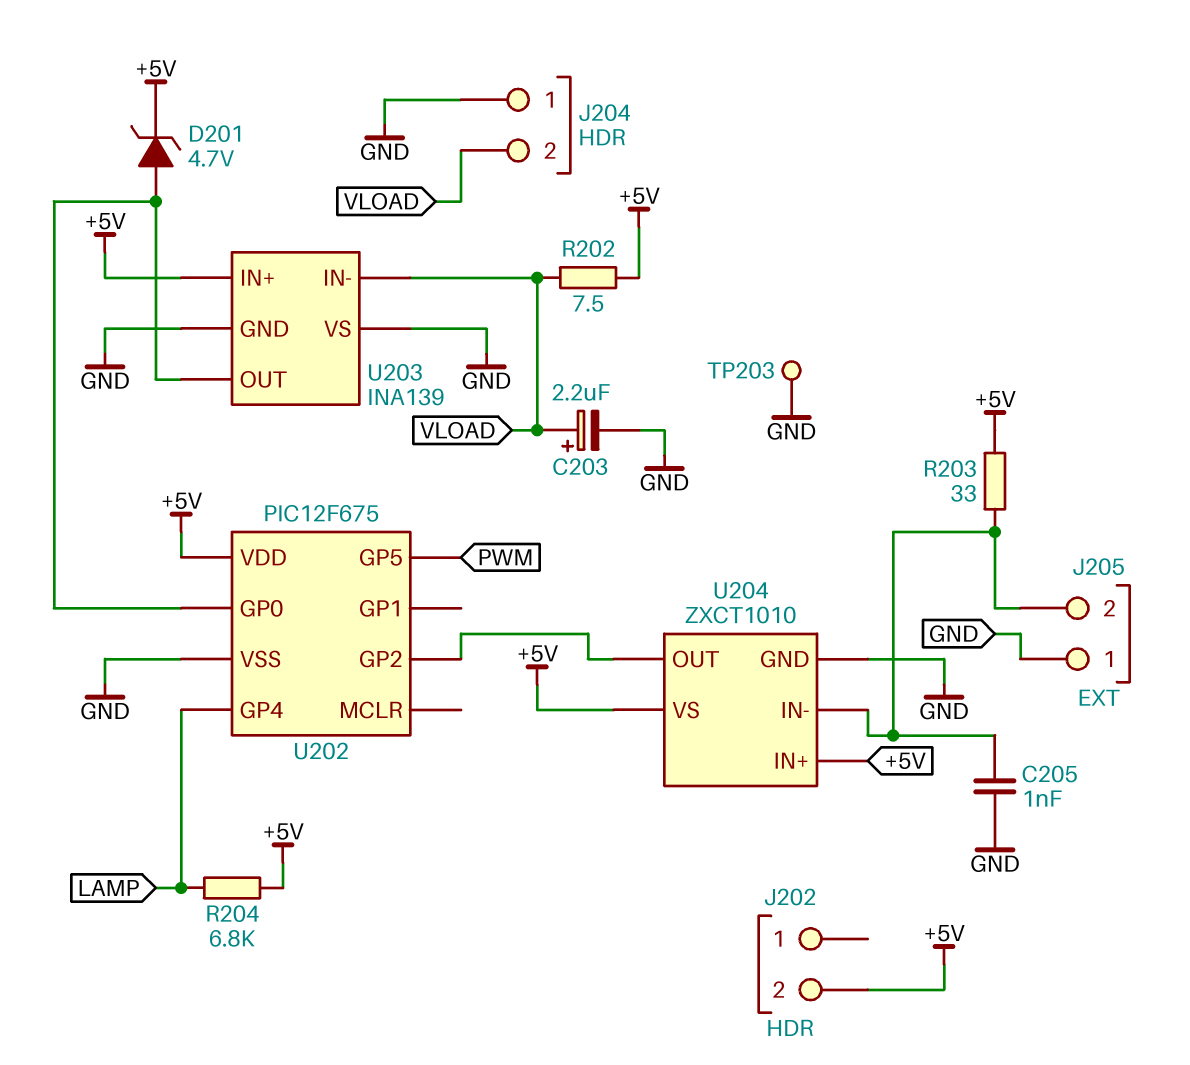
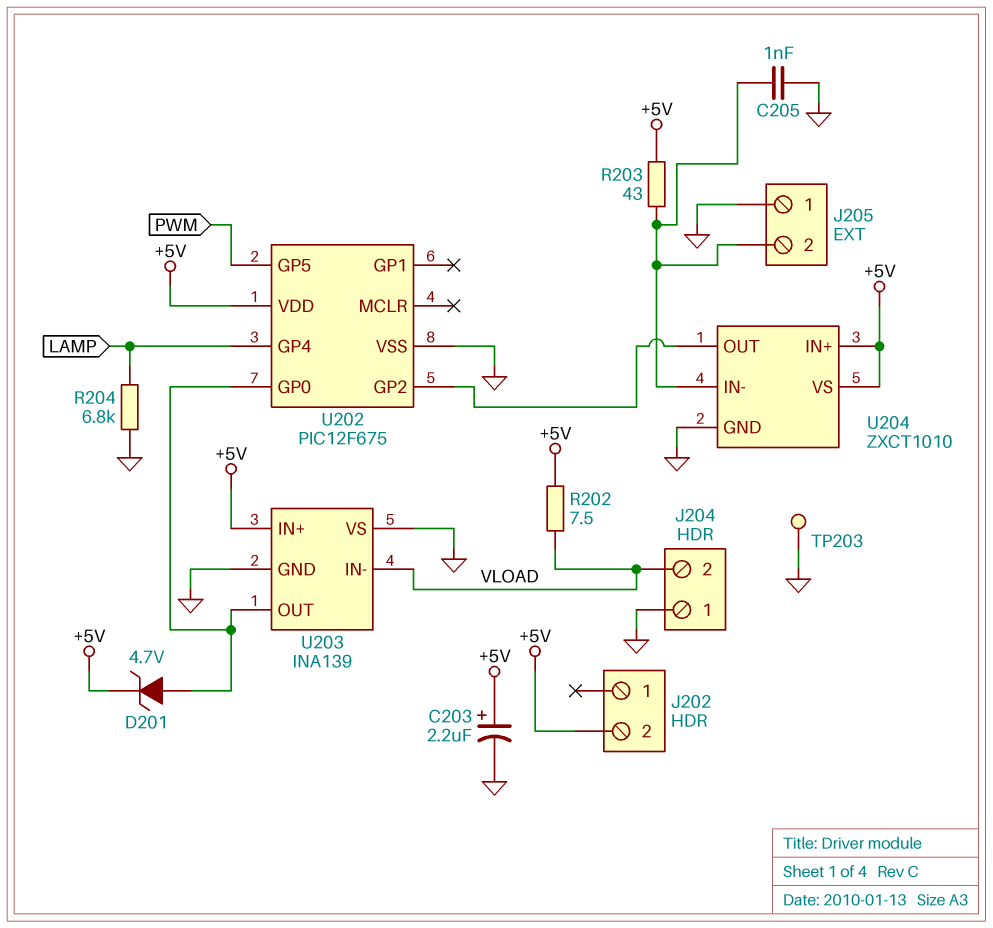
C203: 2.2uF (plus VLOAD, minus GND) -> 2.2uF (plus +5V, minus GND)
R203: 33 (+5V, J205/2) -> 43 (+5V, J205/2)
R204: 6.8k (+5V, LAMP) -> 6.8k (GND, LAMP)

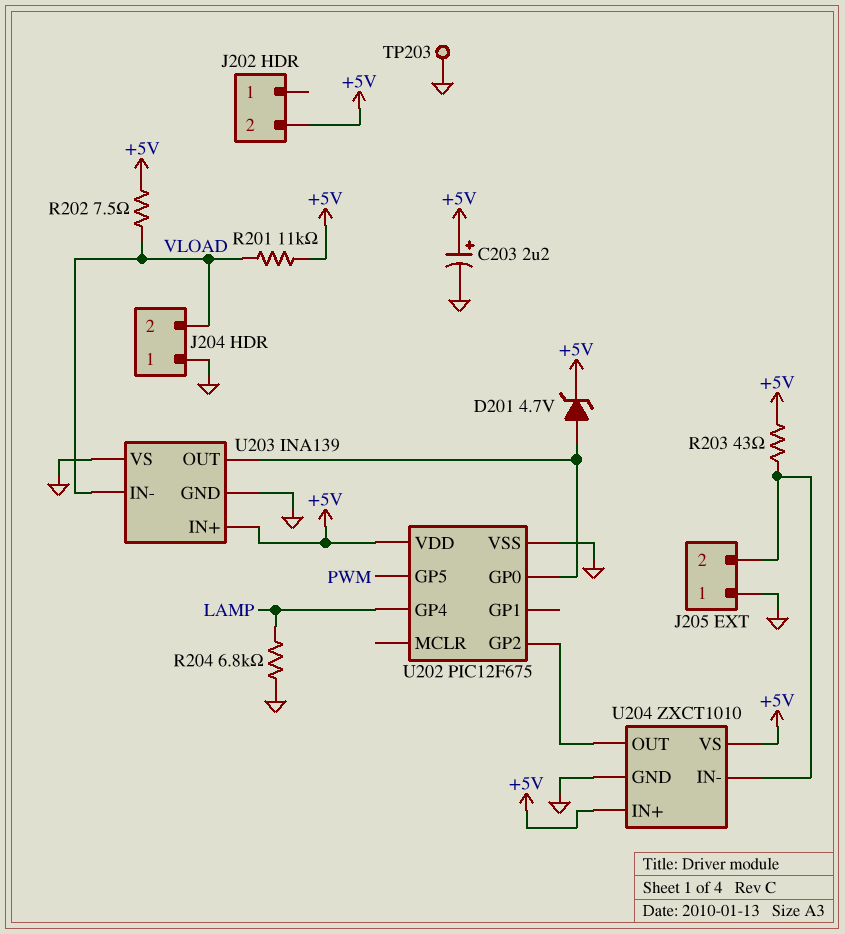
C205: 1nF (GND, J205/2) -> none
R201: none -> 11k (+5V, VLOAD)

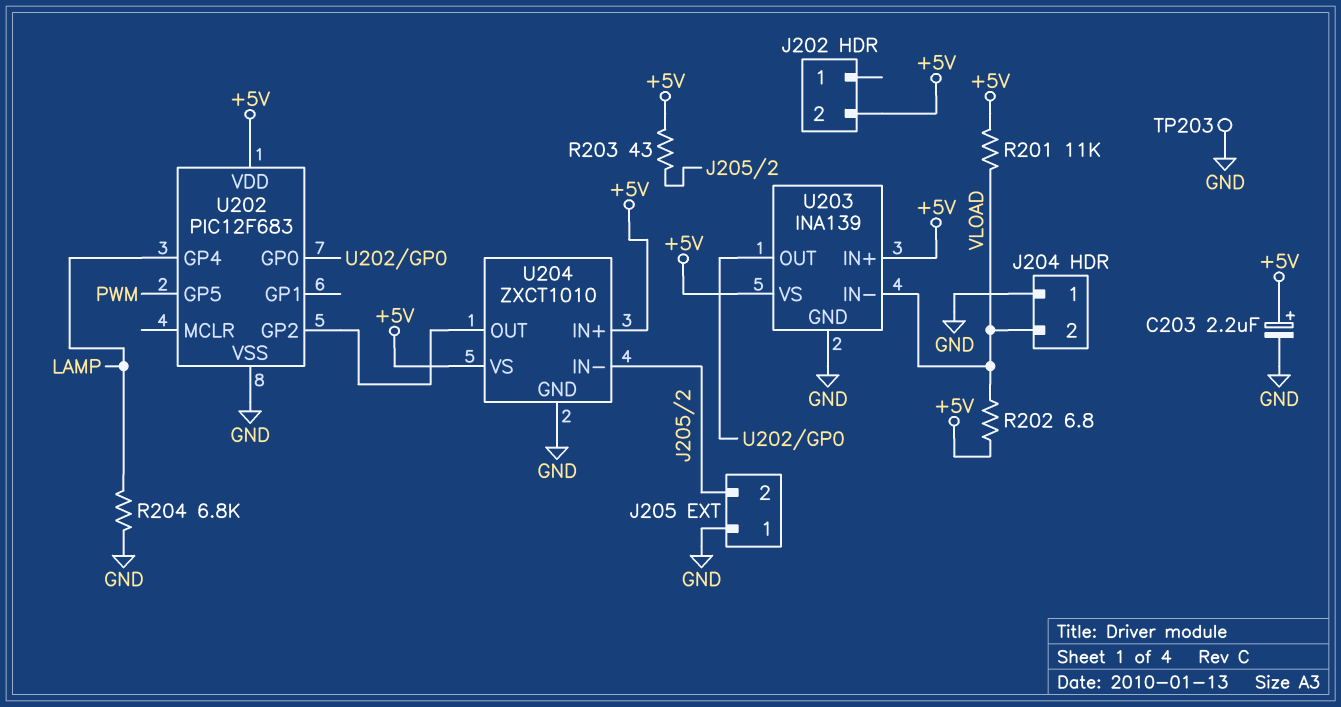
D201: zener 4.7V (A U202/GP0, K +5V) -> none
R202: 7.5 (+5V, VLOAD) -> 6.8 (+5V, VLOAD)
U202: PIC12F675 -> PIC12F683
U203 pin VS: GND -> +5V

